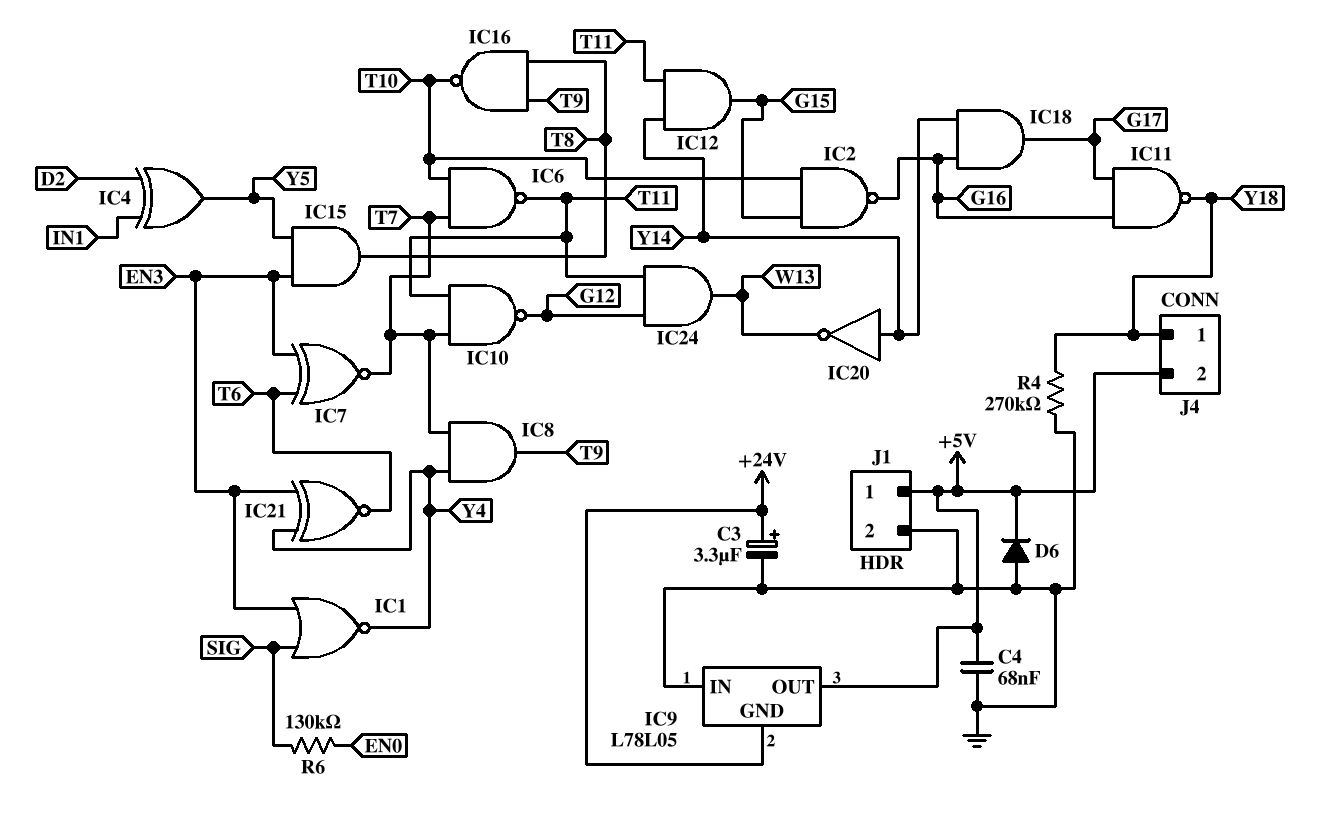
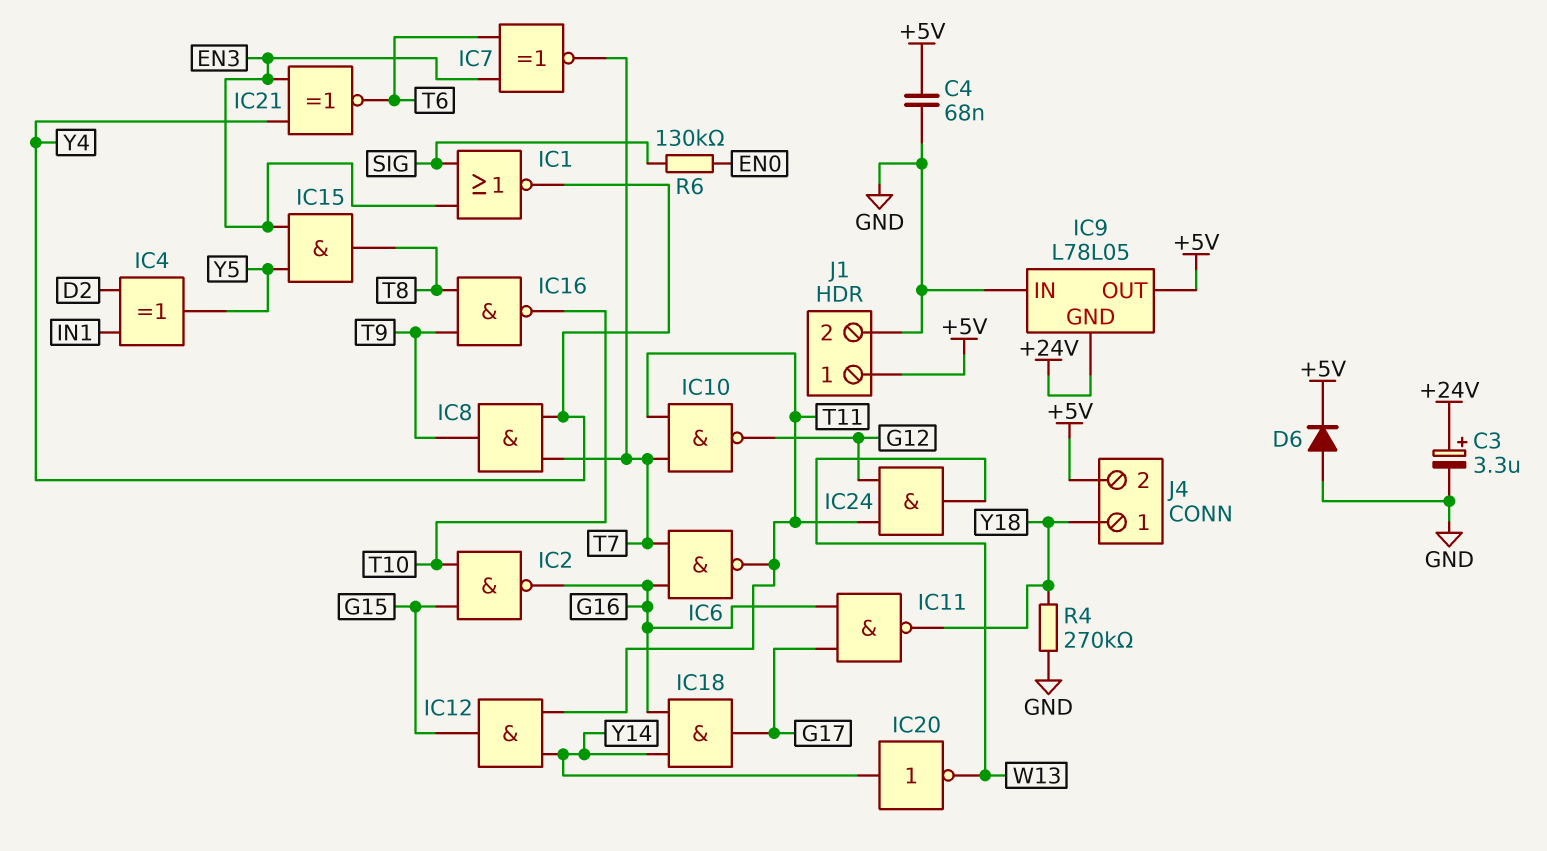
IC6: NAND (in T7, in T10, out T11) -> NAND (in G16, in T7, out T11)

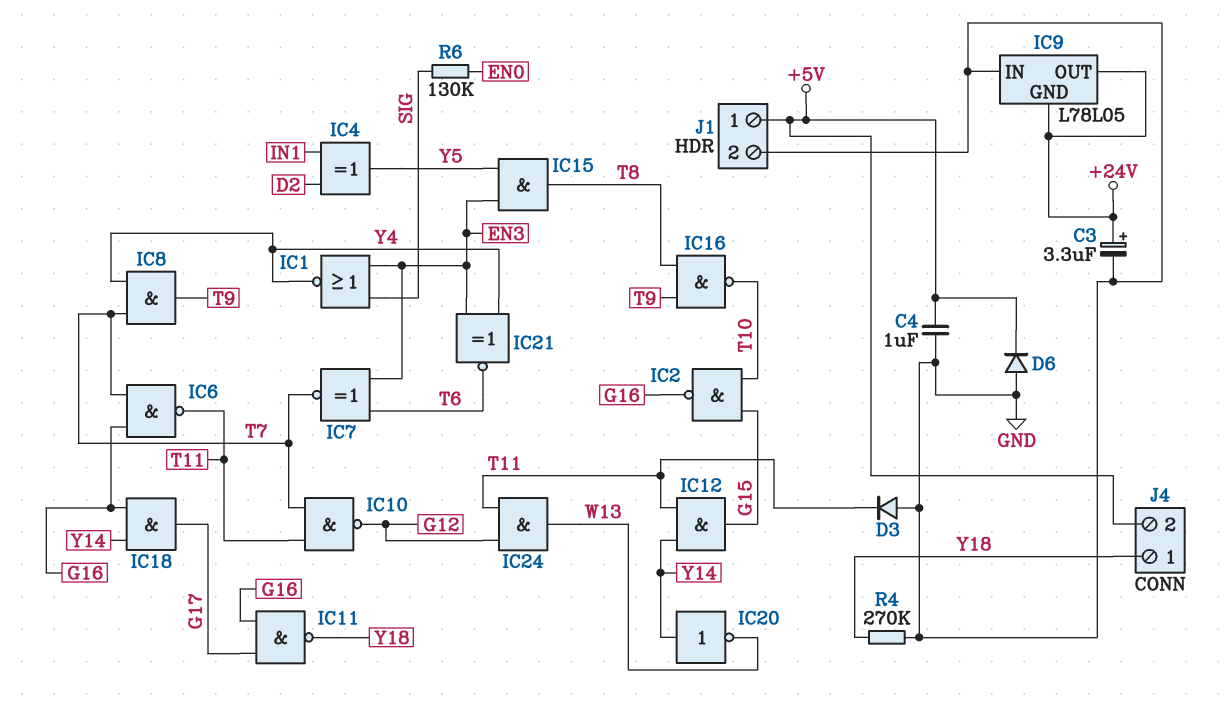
C4: 68nF (+5V, GND) -> 1uF (+5V, GND)
D3: none -> diode (A GND, K T11)
IC9 pin OUT: +5V -> +24V

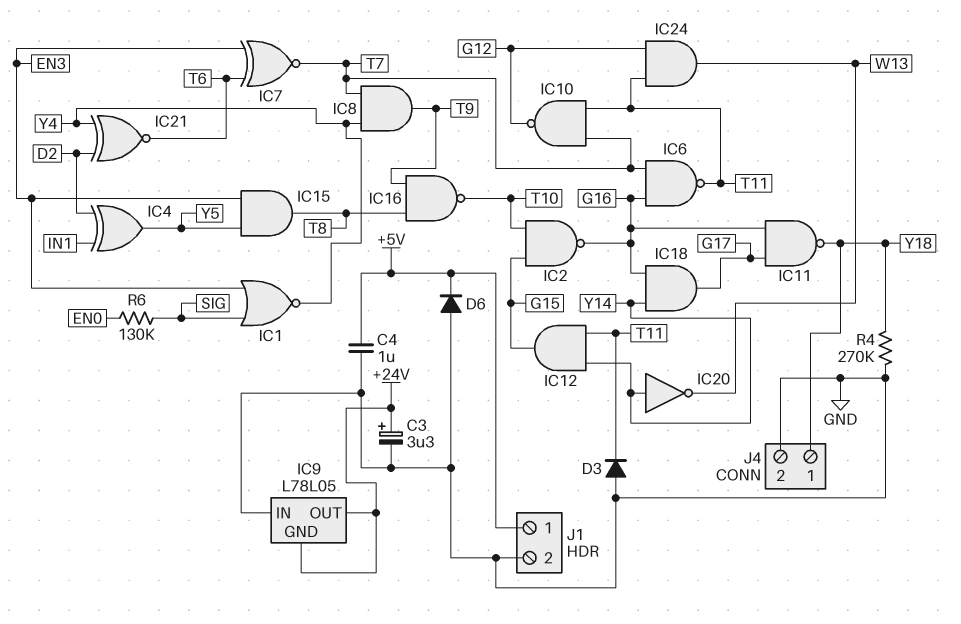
IC21: XNOR (in EN3, in Y4, out T6) -> XNOR (in D2, in Y4, out T6)
J4 pin 2: +5V -> GND

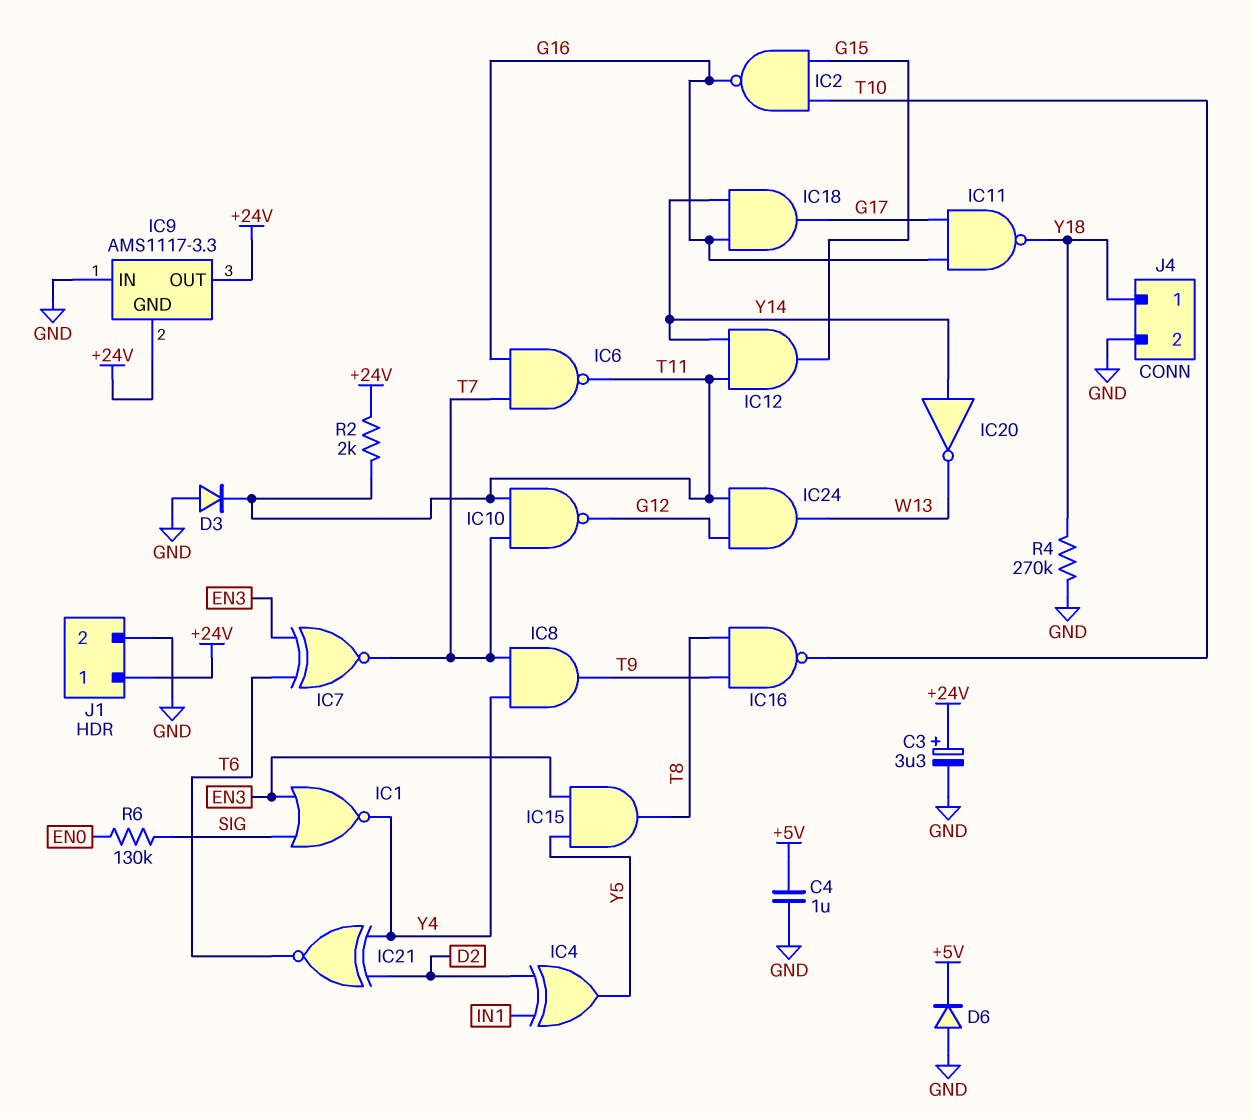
IC9: L78L05 -> AMS1117-3.3
J1 pin 1: +5V -> +24V
R2: none -> 2k (+24V, T11)

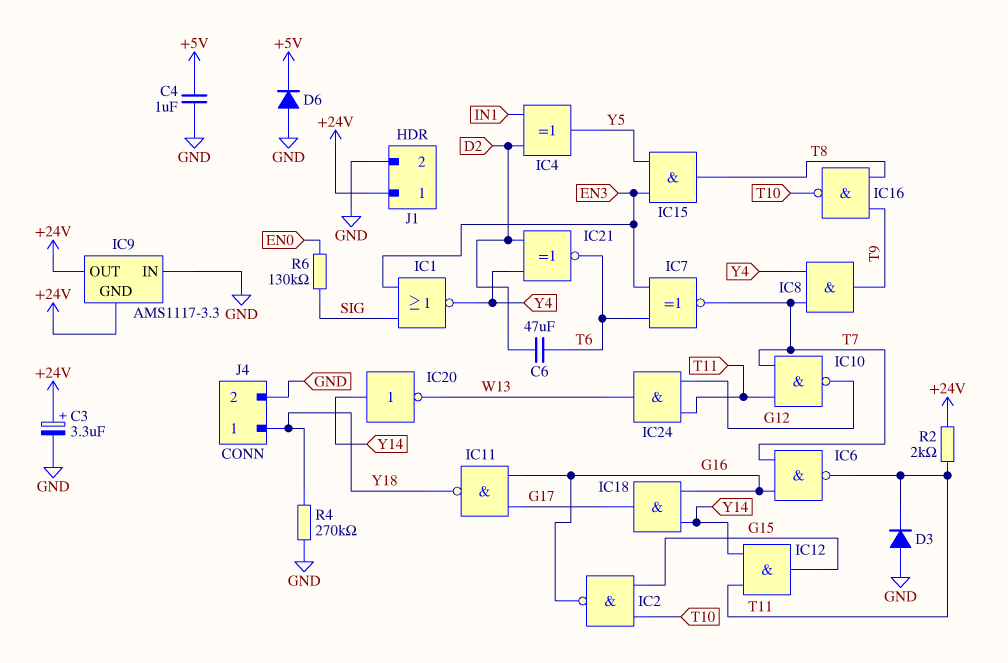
C6: none -> 47uF (D2, T6)

